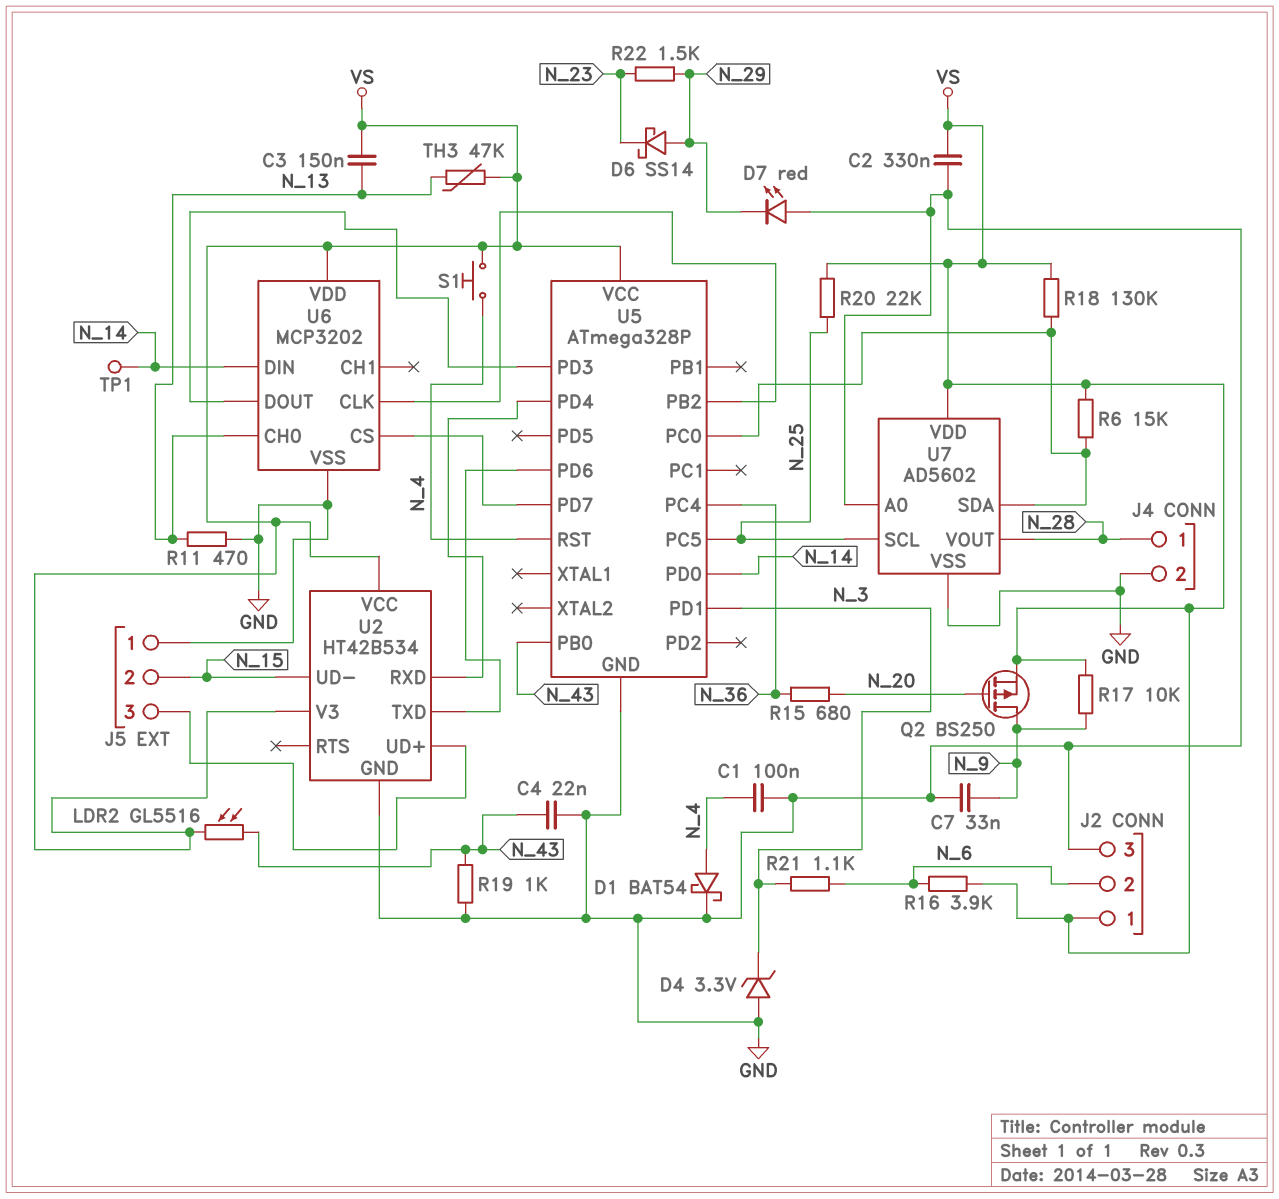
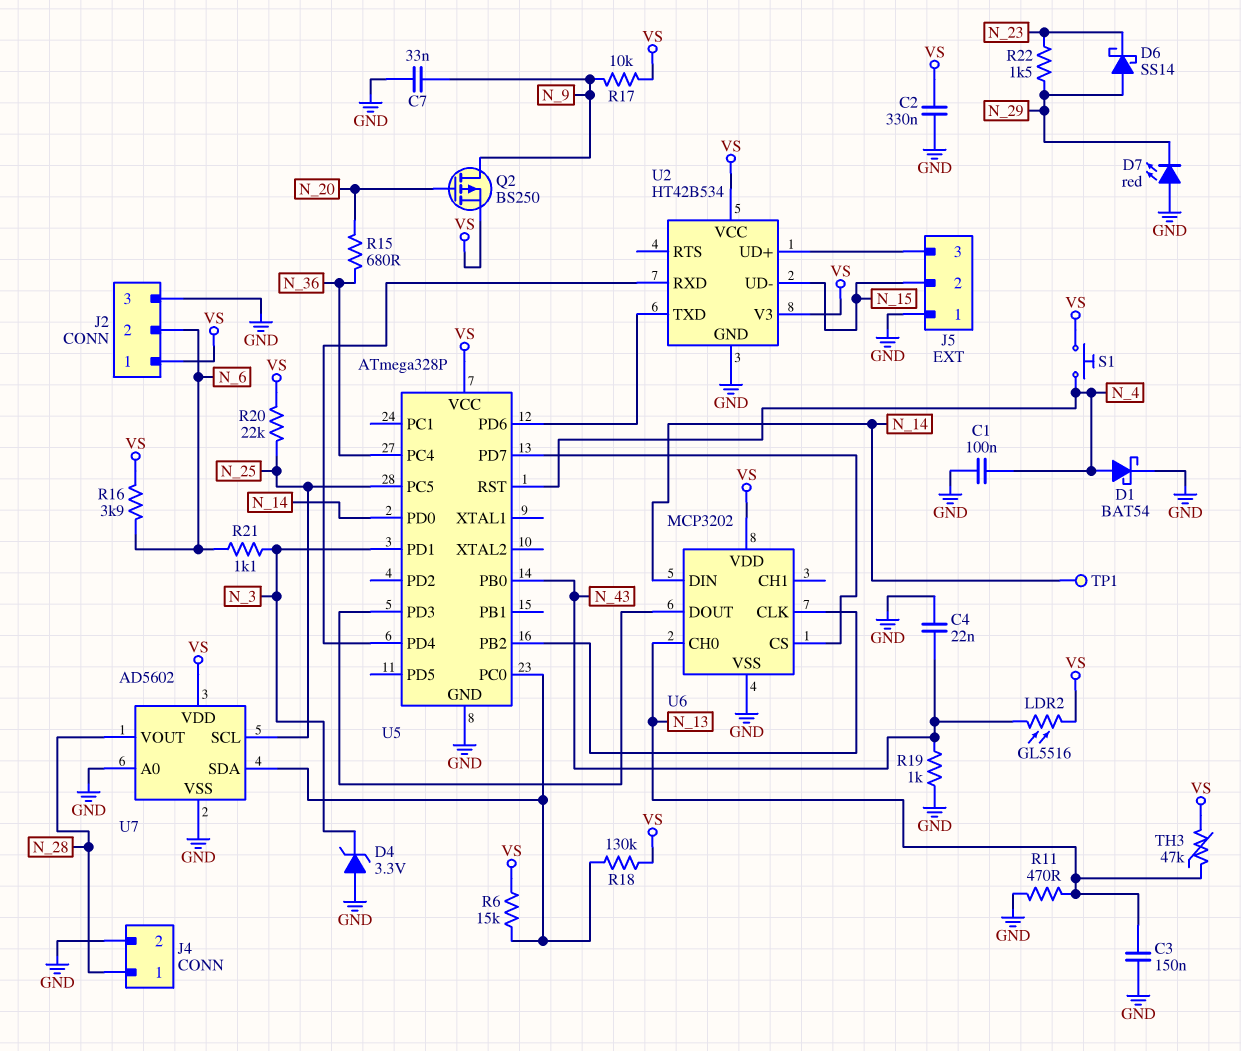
C3: 150nF (N_13, VS) -> 150nF (GND, N_13)

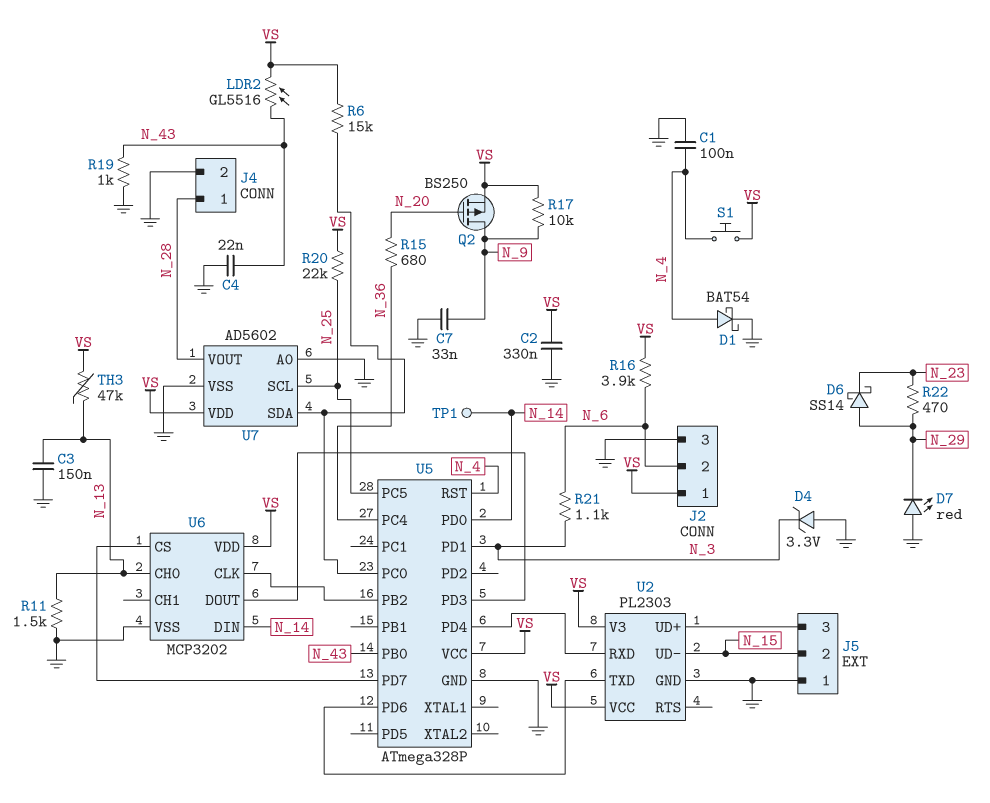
R11: 470 (GND, N_13) -> 1.5k (GND, N_13)
R18: 130k (U5/PC0, VS) -> none
R22: 1.5k (N_23, N_29) -> 470 (N_23, N_29)
U2: HT42B534 -> PL2303

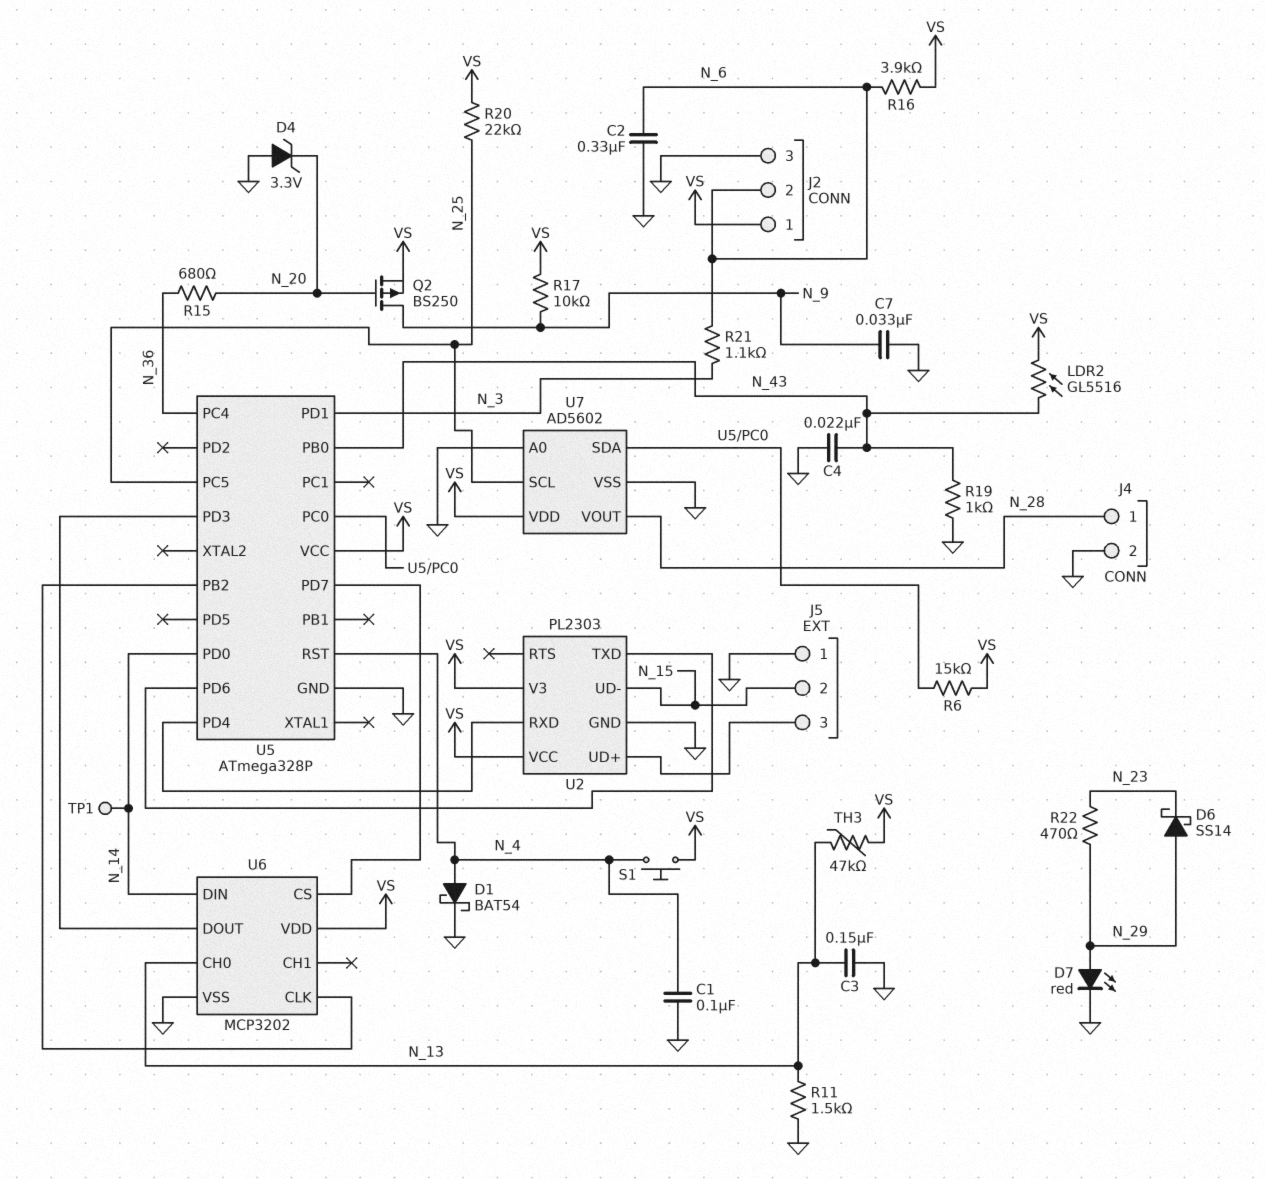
C2: 330nF (GND, VS) -> 330nF (GND, N_6)
D4: zener 3.3V (A GND, K N_3) -> zener 3.3V (A GND, K N_20)
D7: LED red (A GND, K N_29) -> LED red (A N_29, K GND)

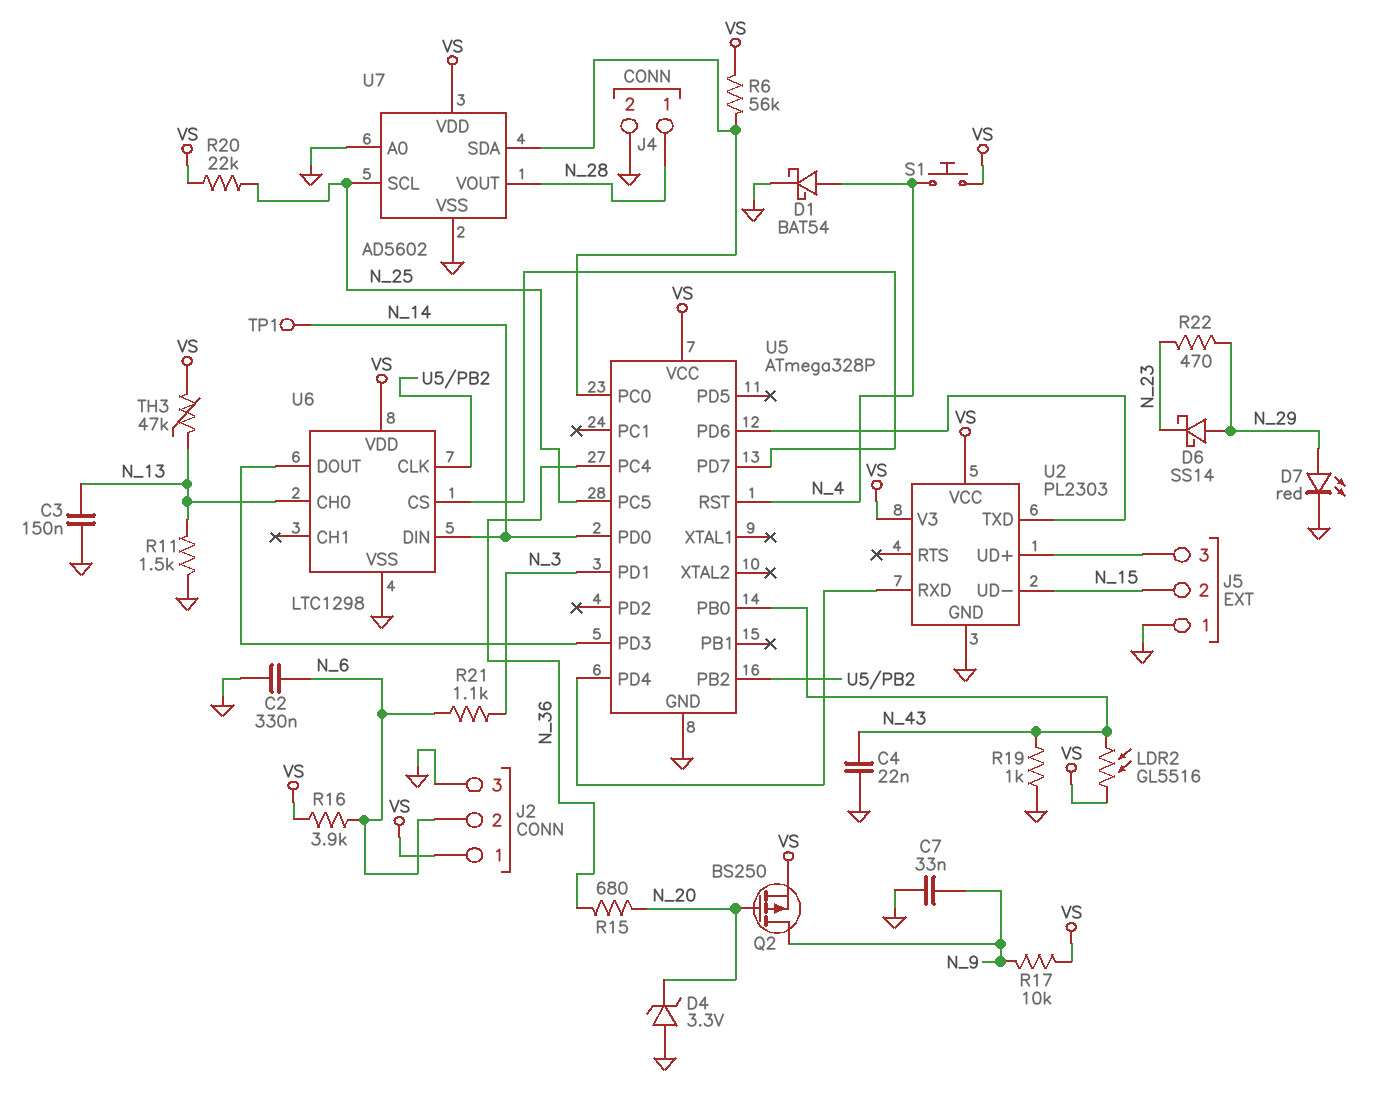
C1: 100nF (GND, N_4) -> none
R6: 15k (U5/PC0, VS) -> 56k (U5/PC0, VS)
U6: MCP3202 -> LTC1298

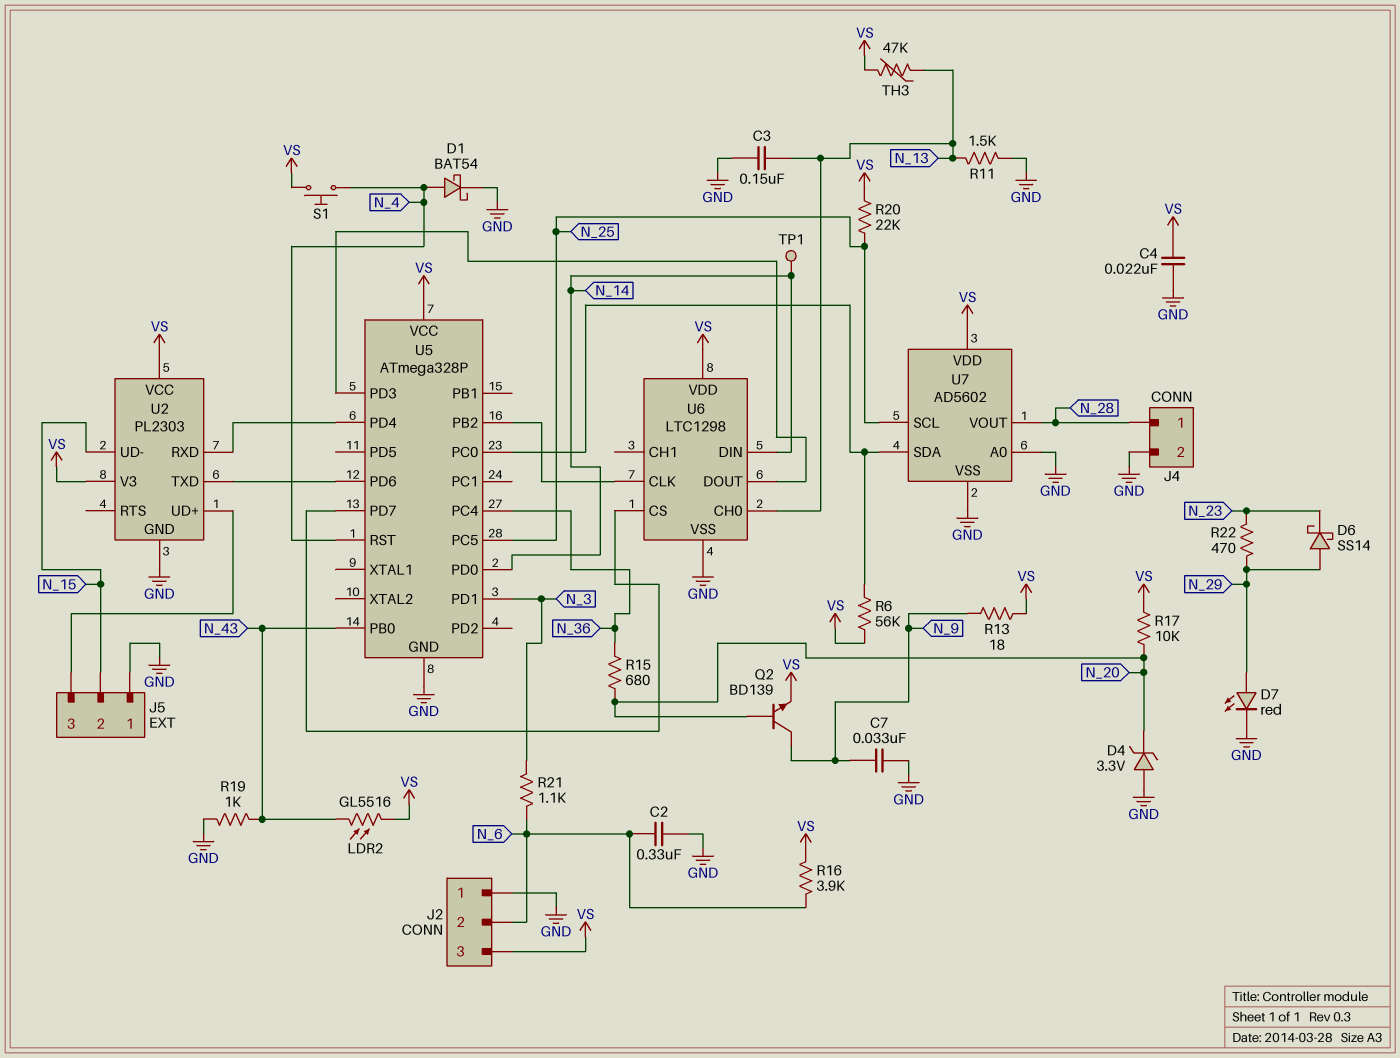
C4: 22nF (GND, N_43) -> 22nF (GND, VS)
J2 pin 1: VS -> GND
J2 pin 3: GND -> VS
Q2: PMOS BS250 (G N_20, D N_9, S VS) -> NPN BD139 (B N_20, C N_9, E VS)
R13: none -> 18 (N_9, VS)
R17: 10k (N_9, VS) -> 10k (N_20, VS)

